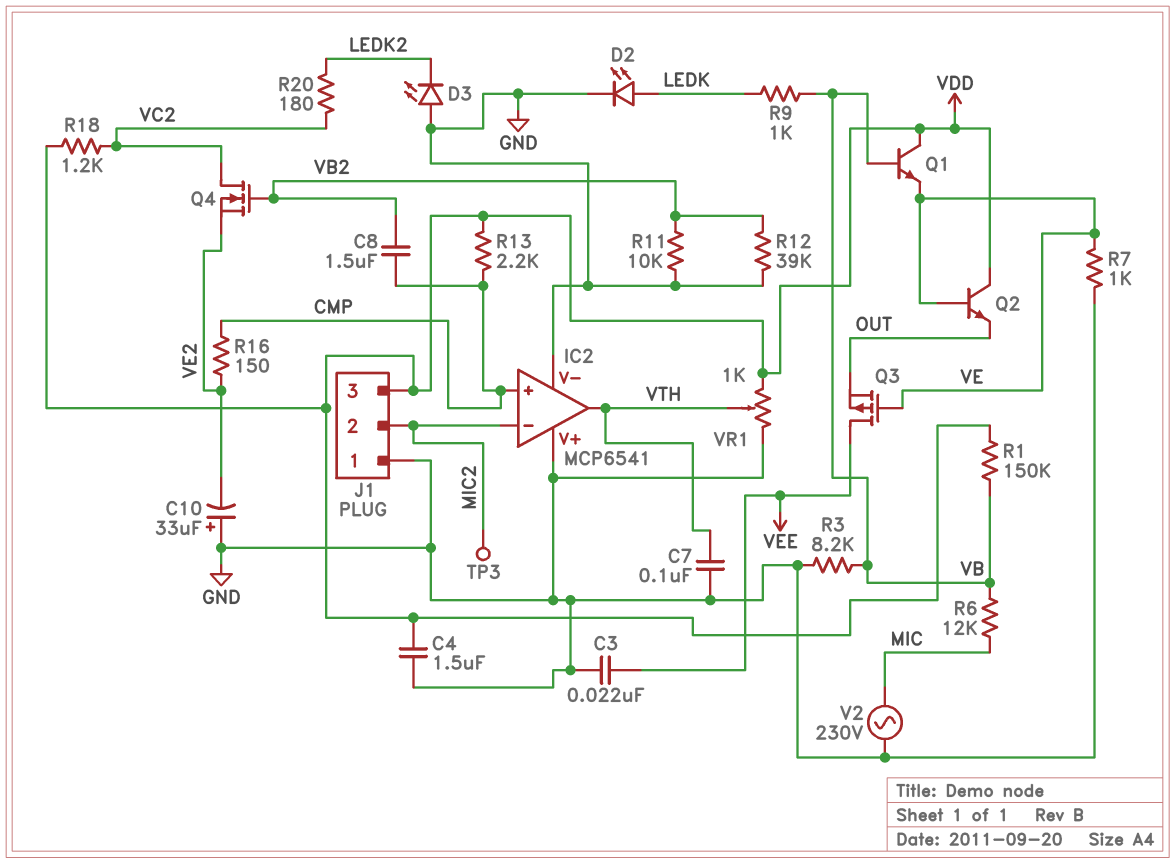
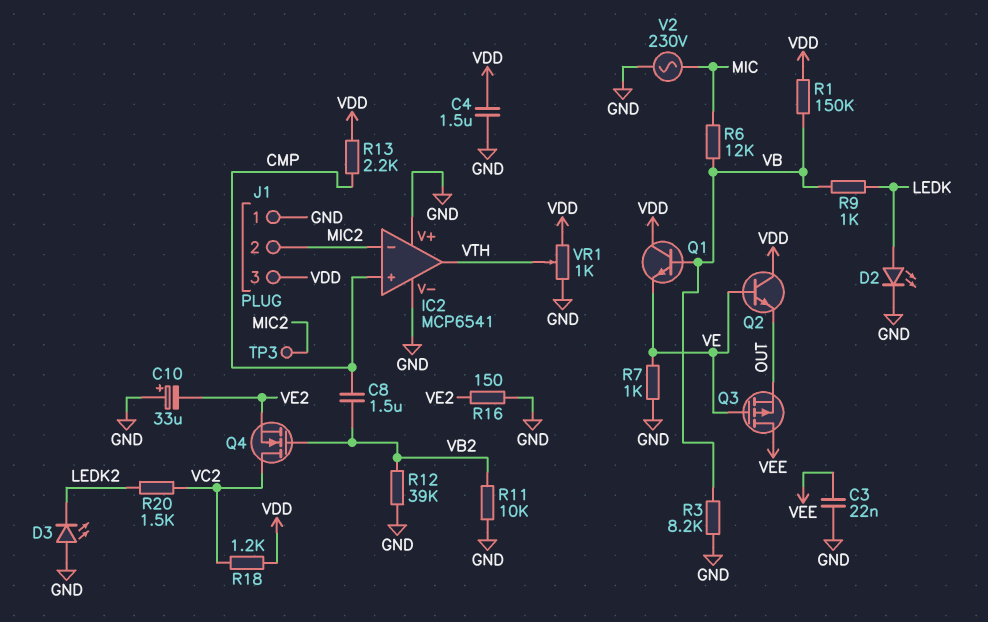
C7: 100nF (GND, VTH) -> none
R16: 150 (CMP, VE2) -> 150 (GND, VE2)
R20: 180 (LEDK2, VC2) -> 1.5k (LEDK2, VC2)

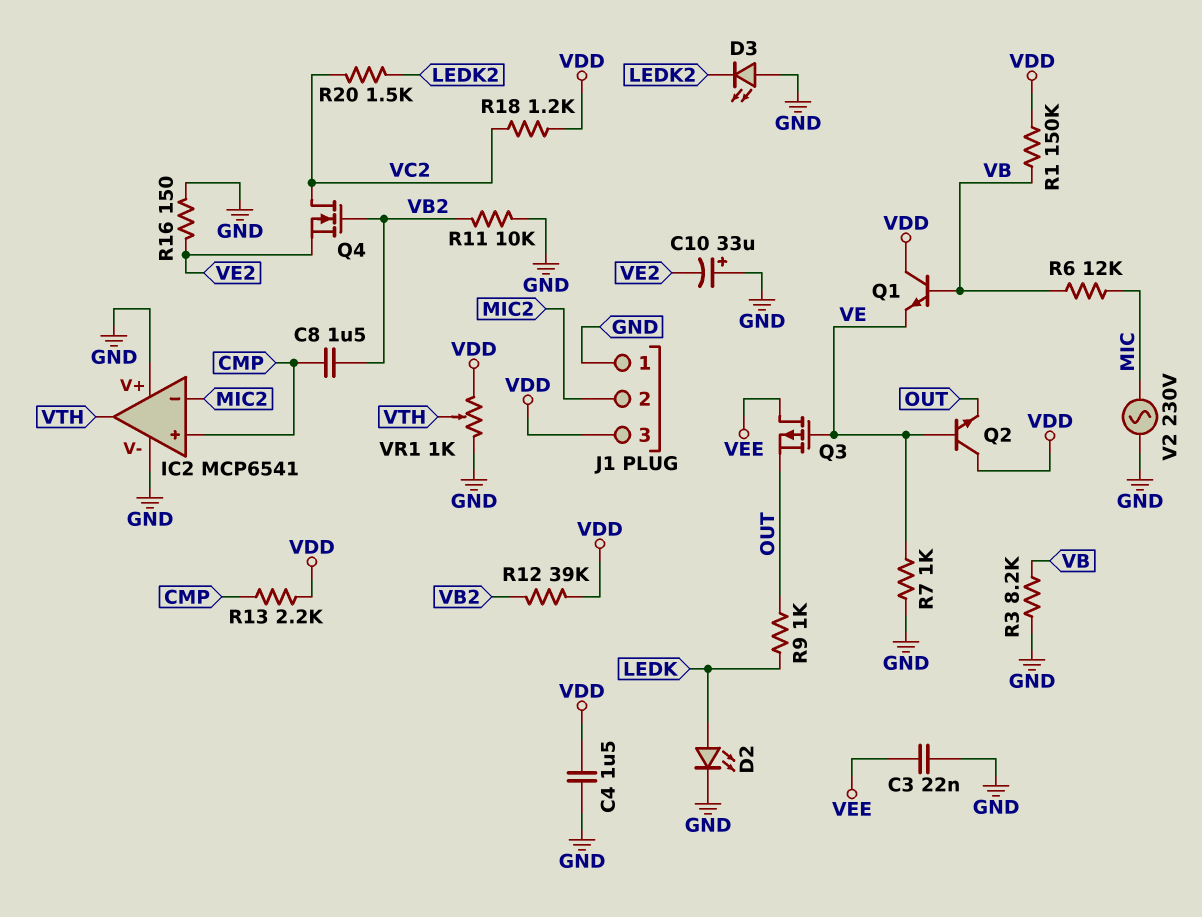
R9: 1k (LEDK, VB) -> 1k (LEDK, OUT)
R12: 39k (GND, VB2) -> 39k (VB2, VDD)
TP3: test point (MIC2) -> none

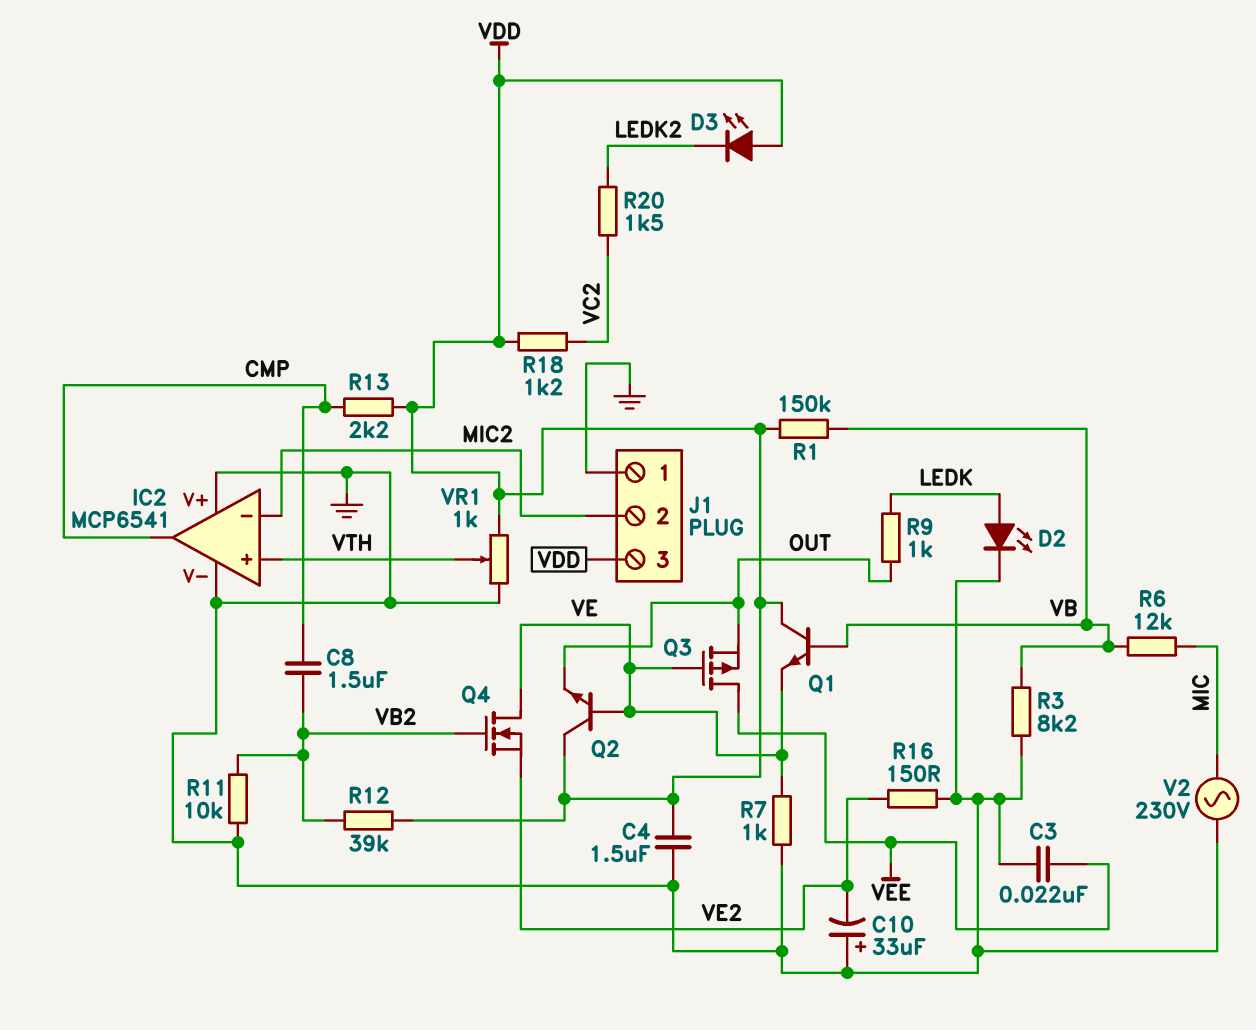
D3: LED (A GND, K LEDK2) -> LED (A VDD, K LEDK2)
IC2 pin in+: CMP -> VTH
IC2 pin out: VTH -> CMP
Q4: NMOS (G VB2, D VC2, S VE2) -> NMOS (G VB2, D VE, S VE2)

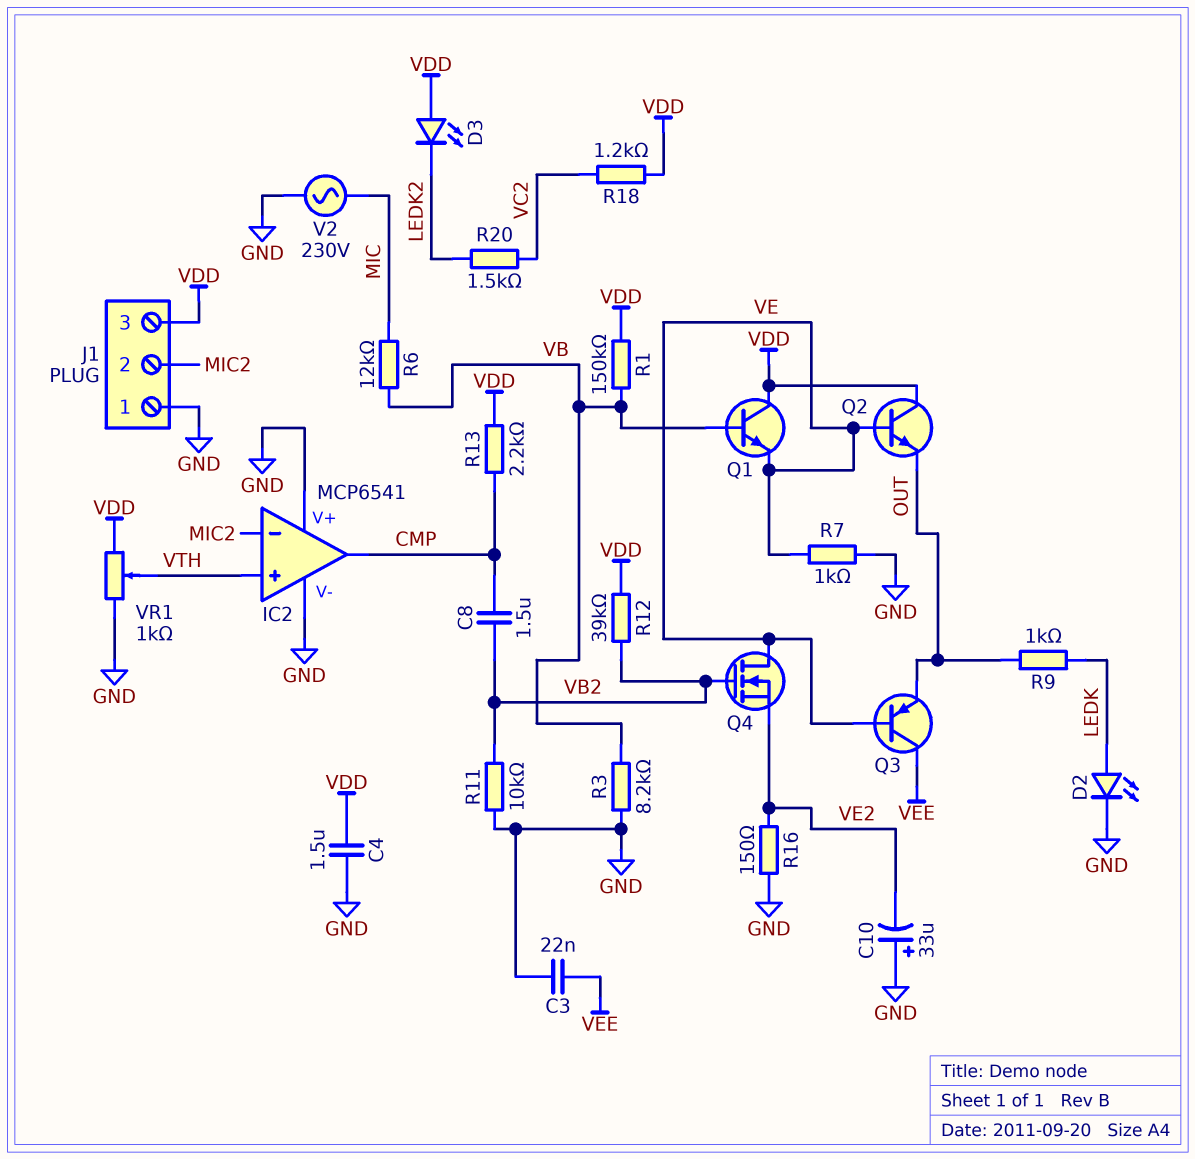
Q3: PMOS (G VE, D VEE, S OUT) -> PNP (B VE, C VEE, E OUT)

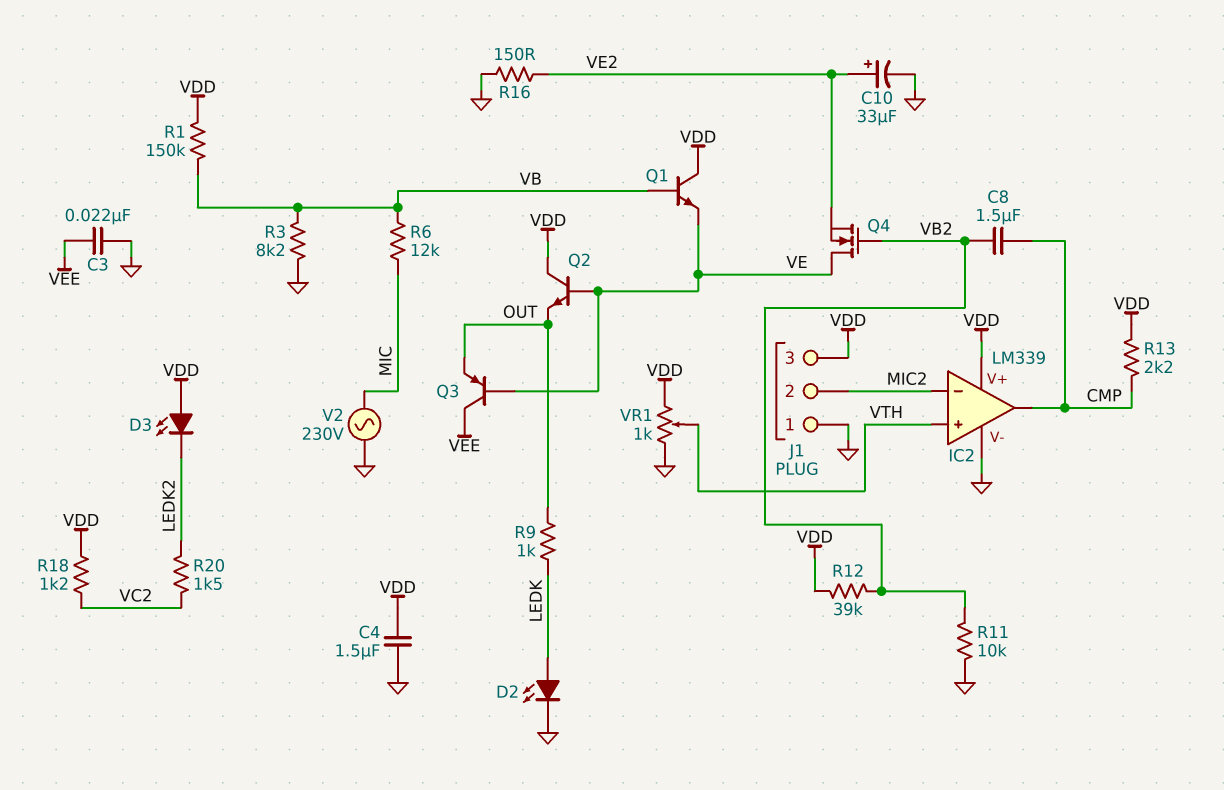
C10: 33uF (plus GND, minus VE2) -> 33uF (plus VE2, minus GND)
IC2: MCP6541 -> LM339
IC2 pin V+: GND -> VDD
R7: 1k (GND, VE) -> none

